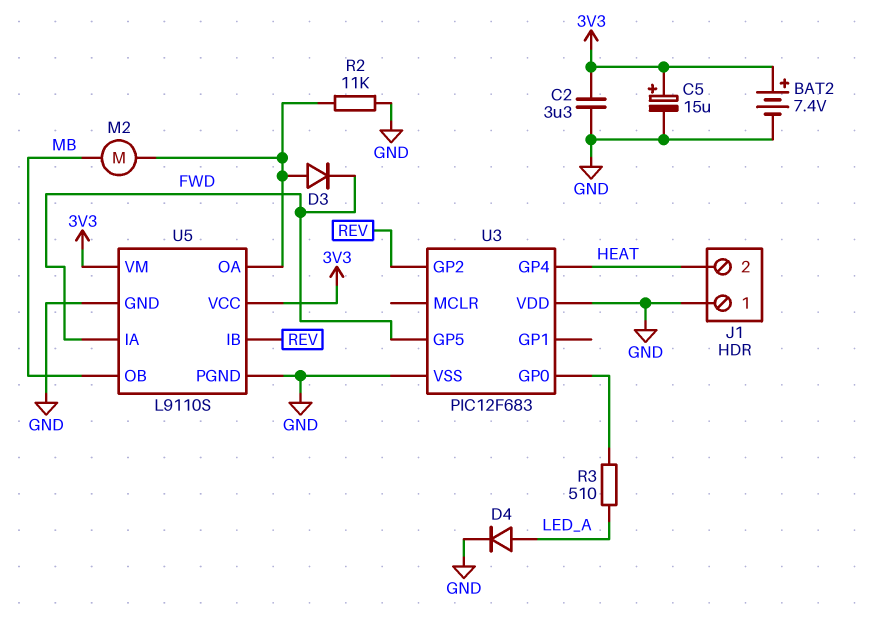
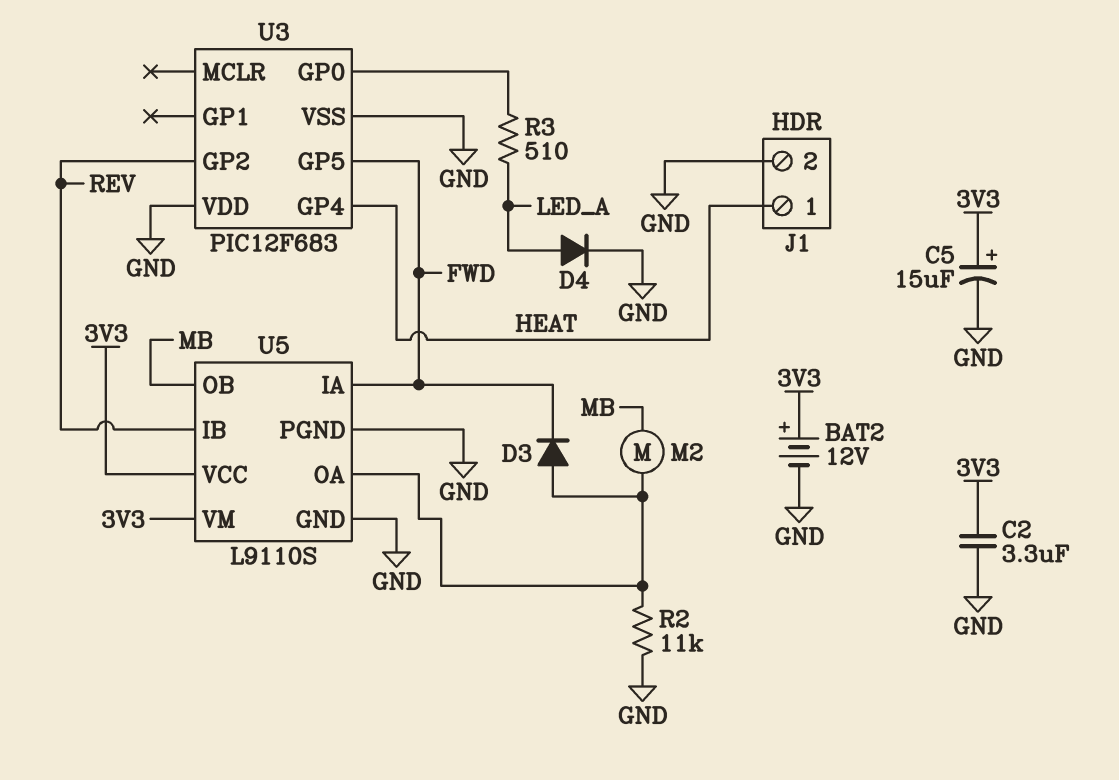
BAT2: 7.4V (plus 3V3, minus GND) -> 12V (plus 3V3, minus GND)
J1 pin 1: GND -> HEAT
J1 pin 2: HEAT -> GND

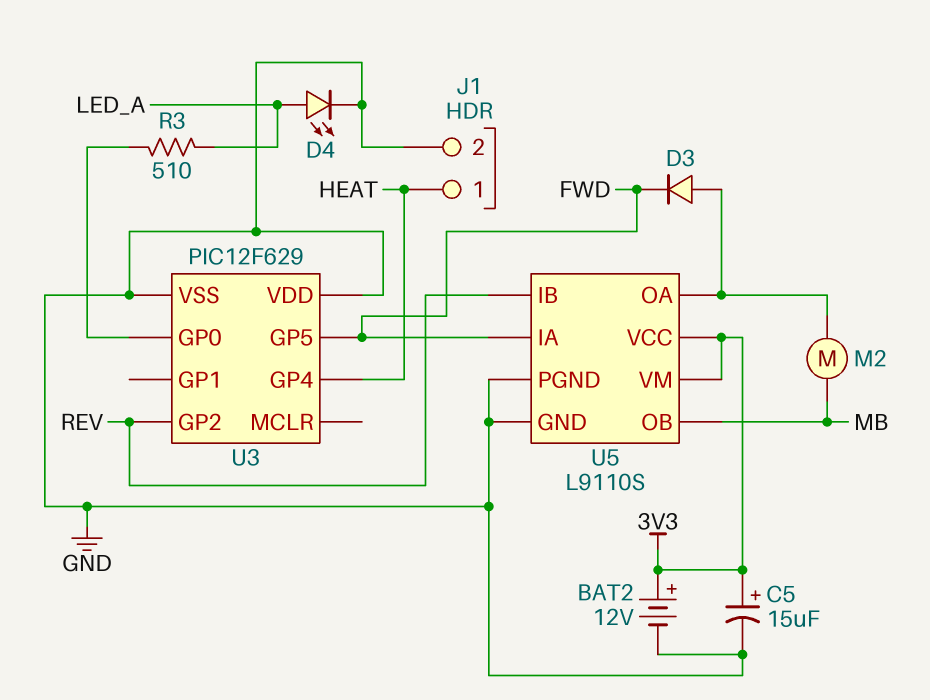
C2: 3.3uF (3V3, GND) -> none
D4: diode (A LED_A, K GND) -> LED (A LED_A, K GND)
R2: 11k (GND, U5/OA) -> none
U3: PIC12F683 -> PIC12F629

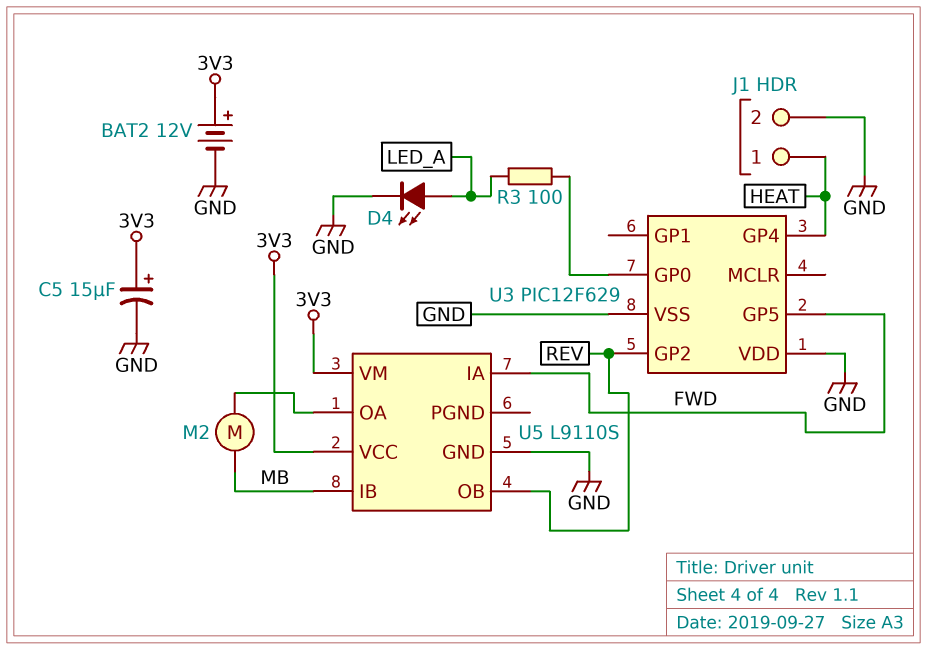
D3: diode (A U5/OA, K FWD) -> none
R3: 510 (LED_A, U3/GP0) -> 100 (LED_A, U3/GP0)
U5 pin IB: REV -> MB
U5 pin OB: MB -> REV
U5 pin PGND: GND -> none

